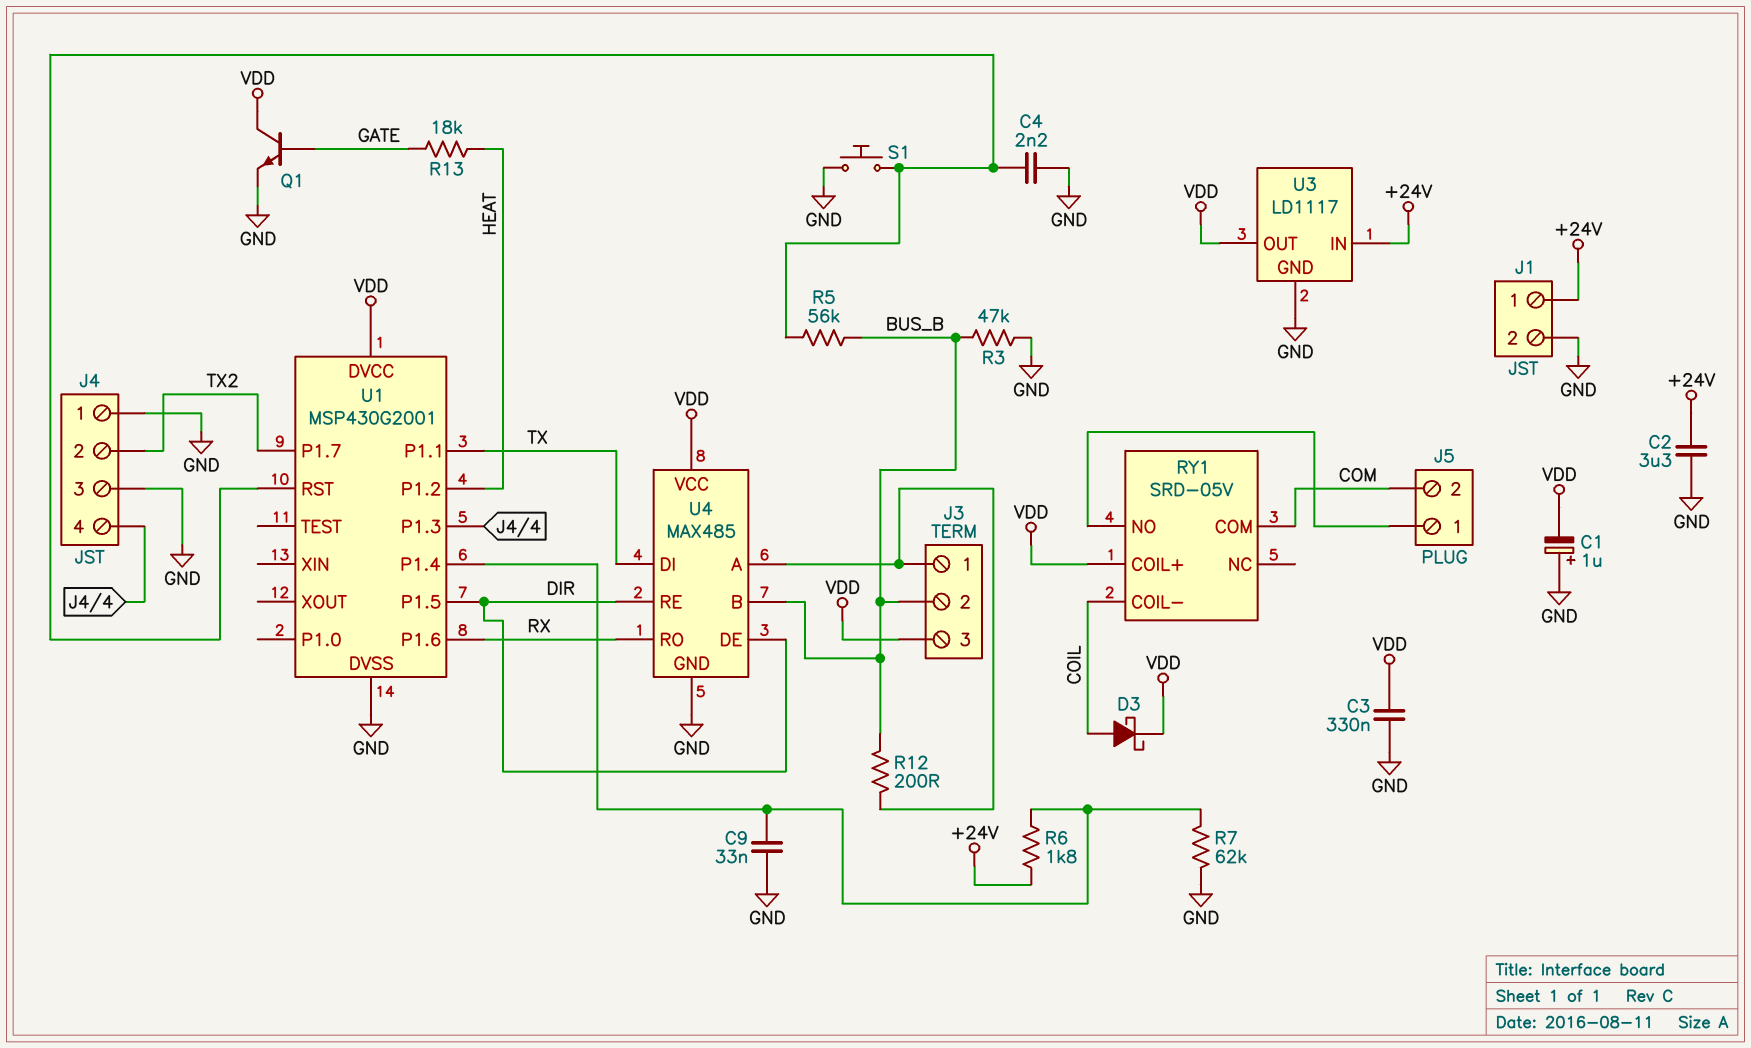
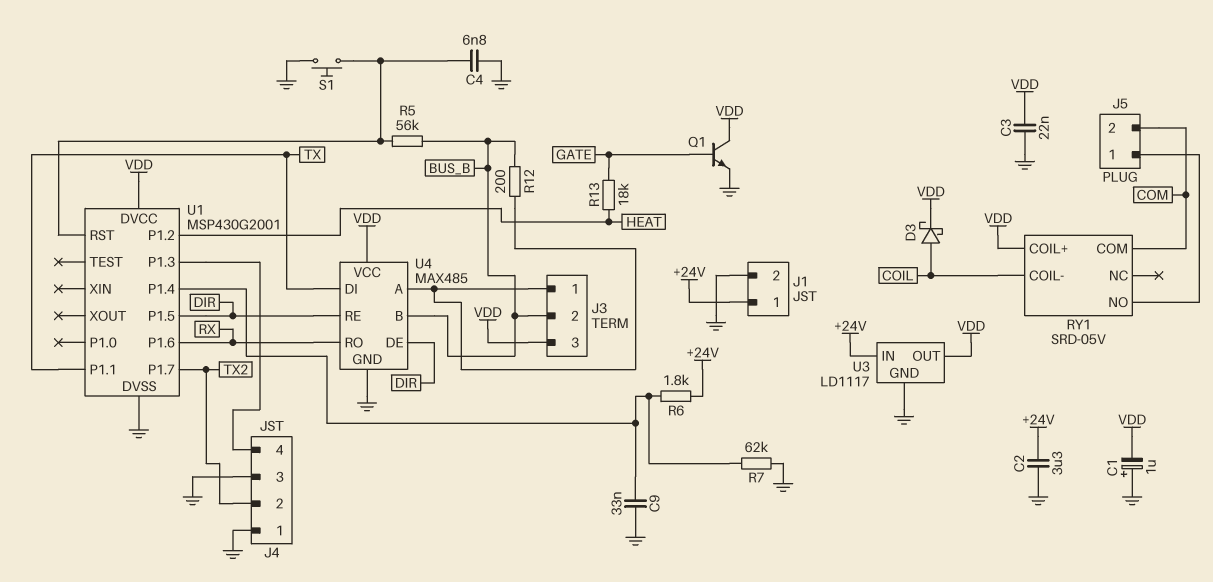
C3: 330nF (GND, VDD) -> 22nF (GND, VDD)
C4: 2.2nF (GND, U1/RST) -> 6.8nF (GND, U1/RST)
R3: 47k (BUS_B, GND) -> none

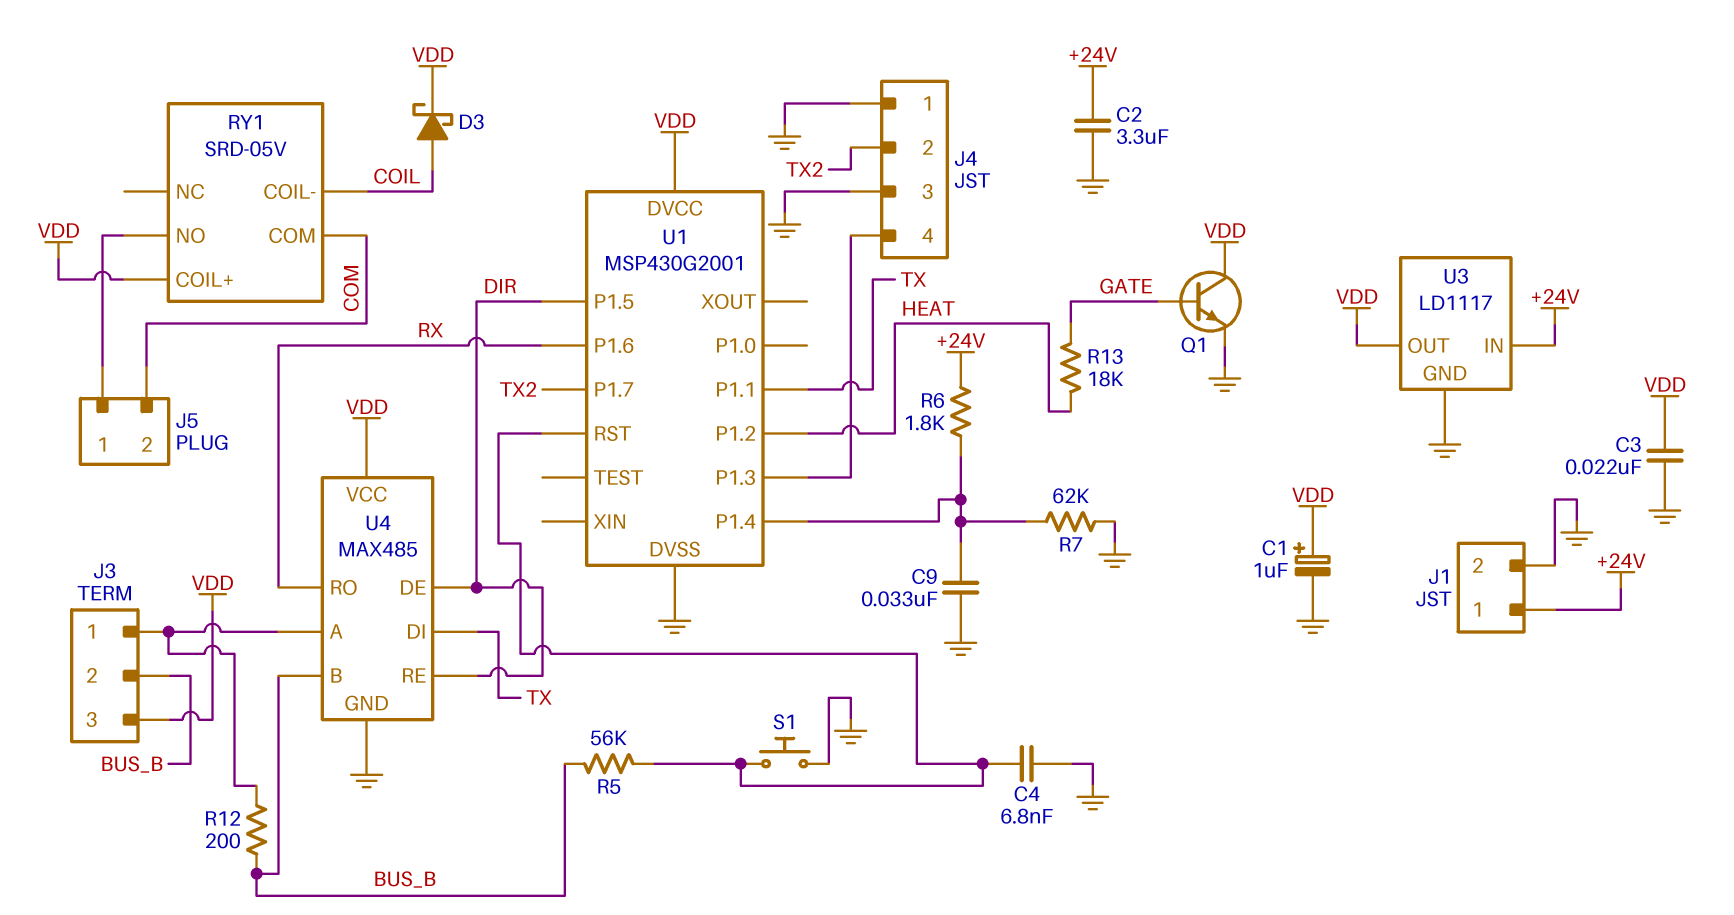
C1: 1uF (plus GND, minus VDD) -> 1uF (plus VDD, minus GND)

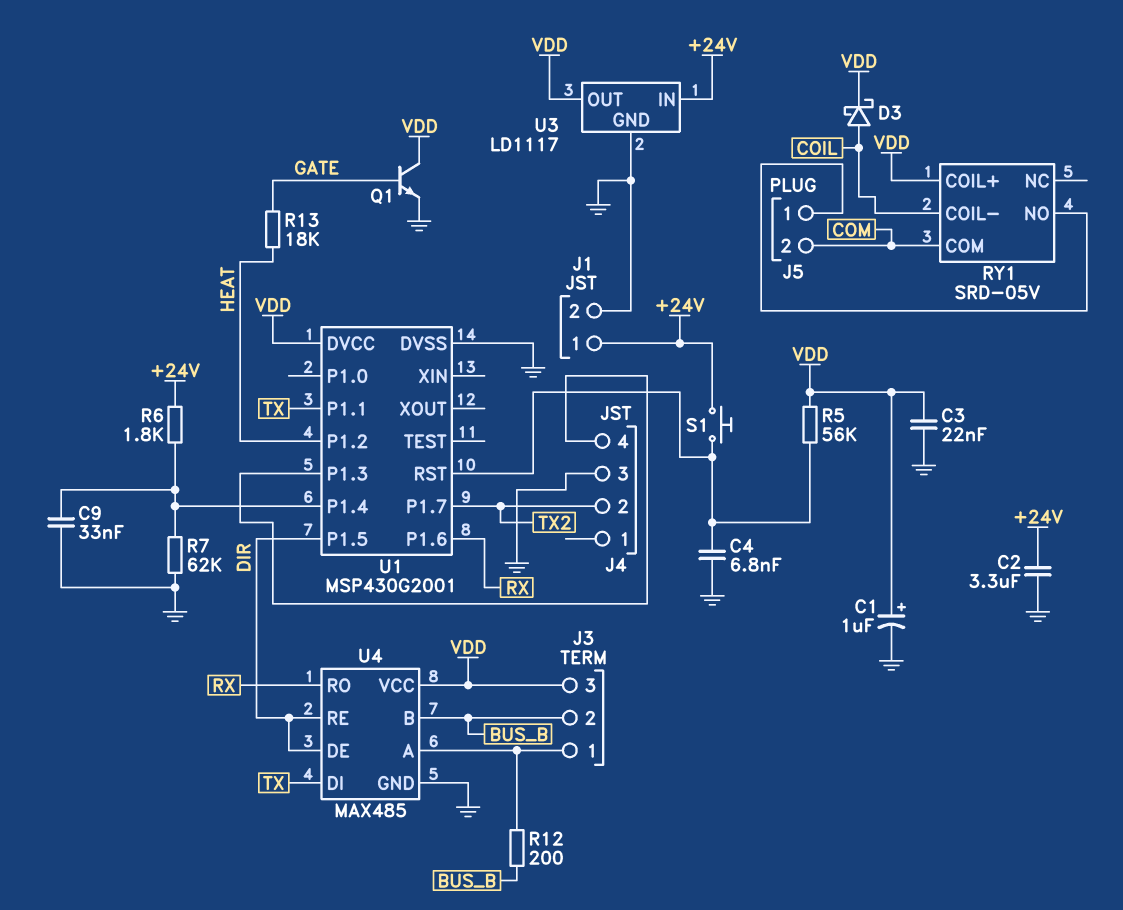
J4 pin 1: GND -> none
R5: 56k (BUS_B, U1/RST) -> 56k (U1/RST, VDD)
S1: button (GND, U1/RST) -> button (+24V, U1/RST)

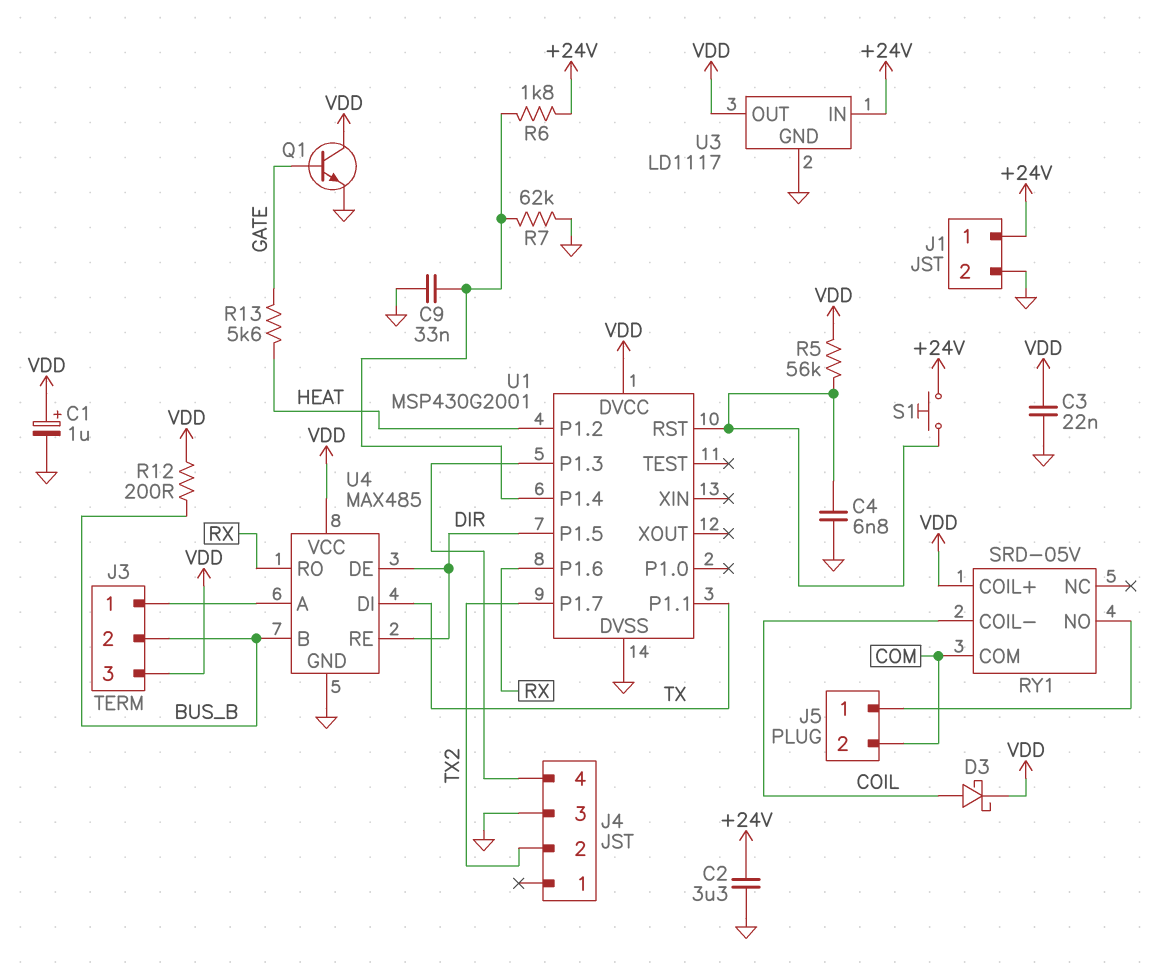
R12: 200 (BUS_B, J3/1) -> 200 (BUS_B, VDD)
R13: 18k (GATE, HEAT) -> 5.6k (GATE, HEAT)

